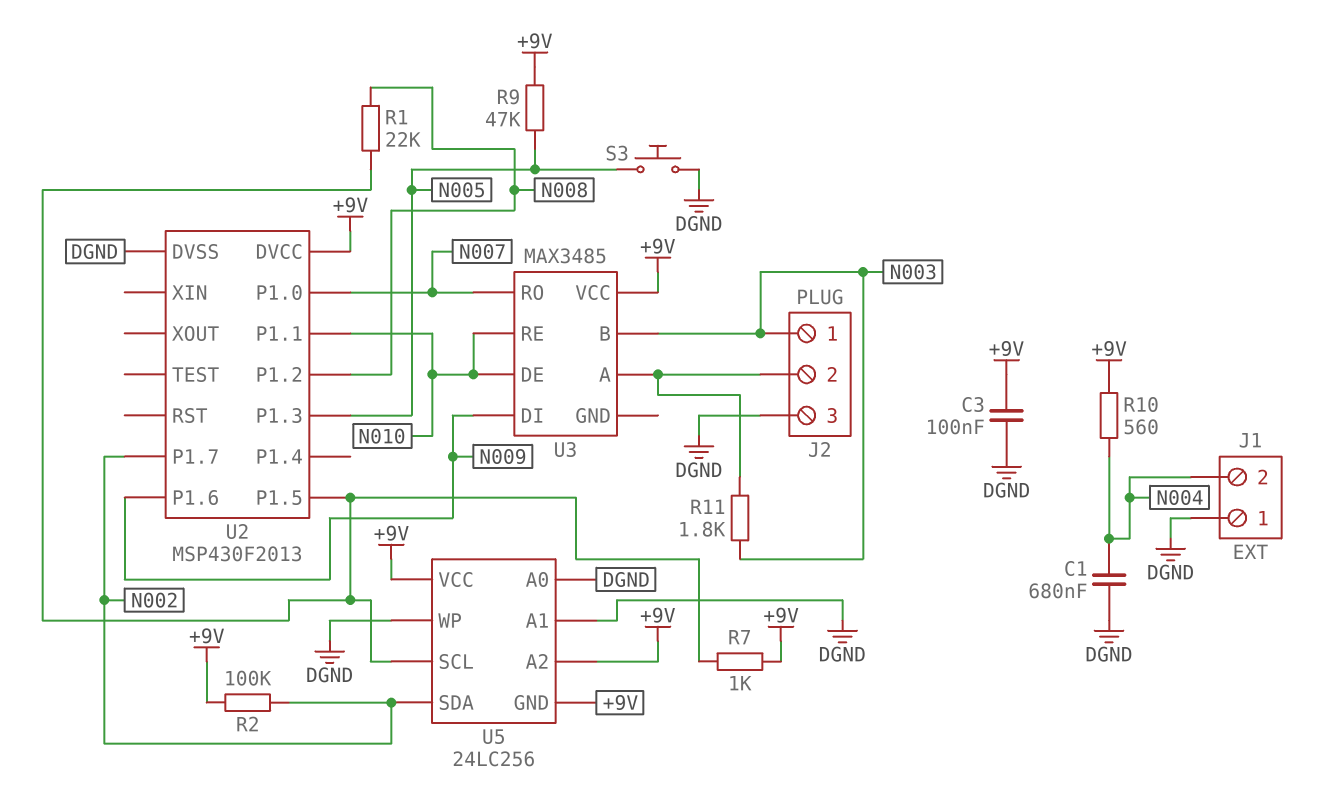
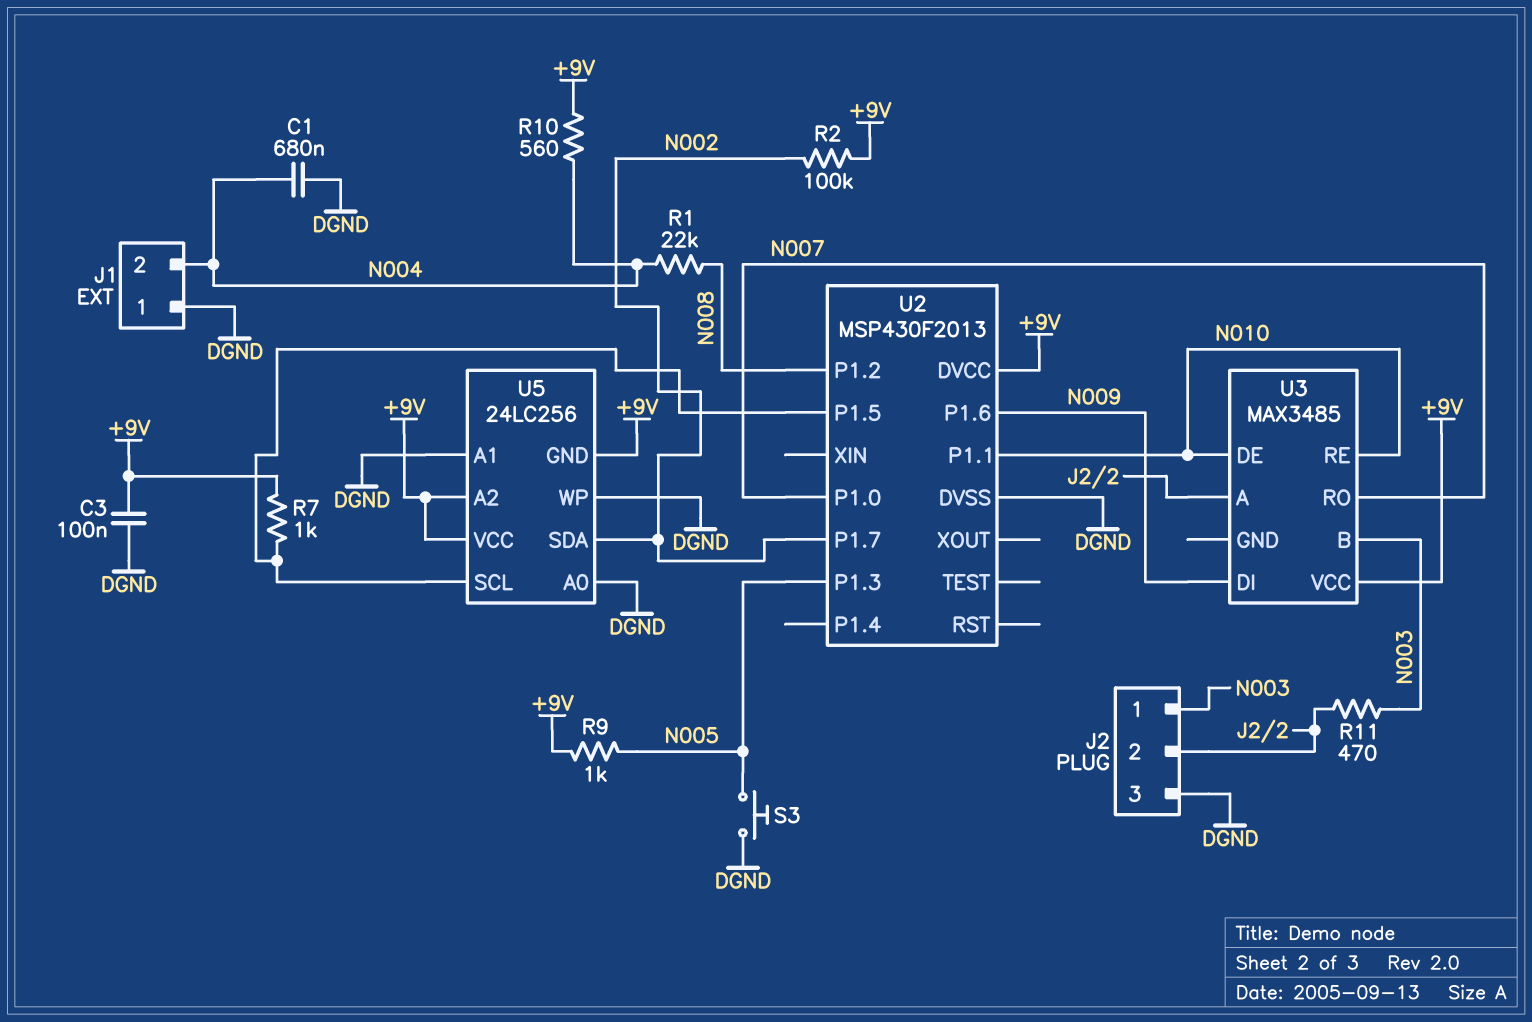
R1: 22k (N008, U2/P1.5) -> 22k (N004, N008)
R9: 47k (+9V, N005) -> 1k (+9V, N005)
R11: 1.8k (J2/2, N003) -> 470 (J2/2, N003)

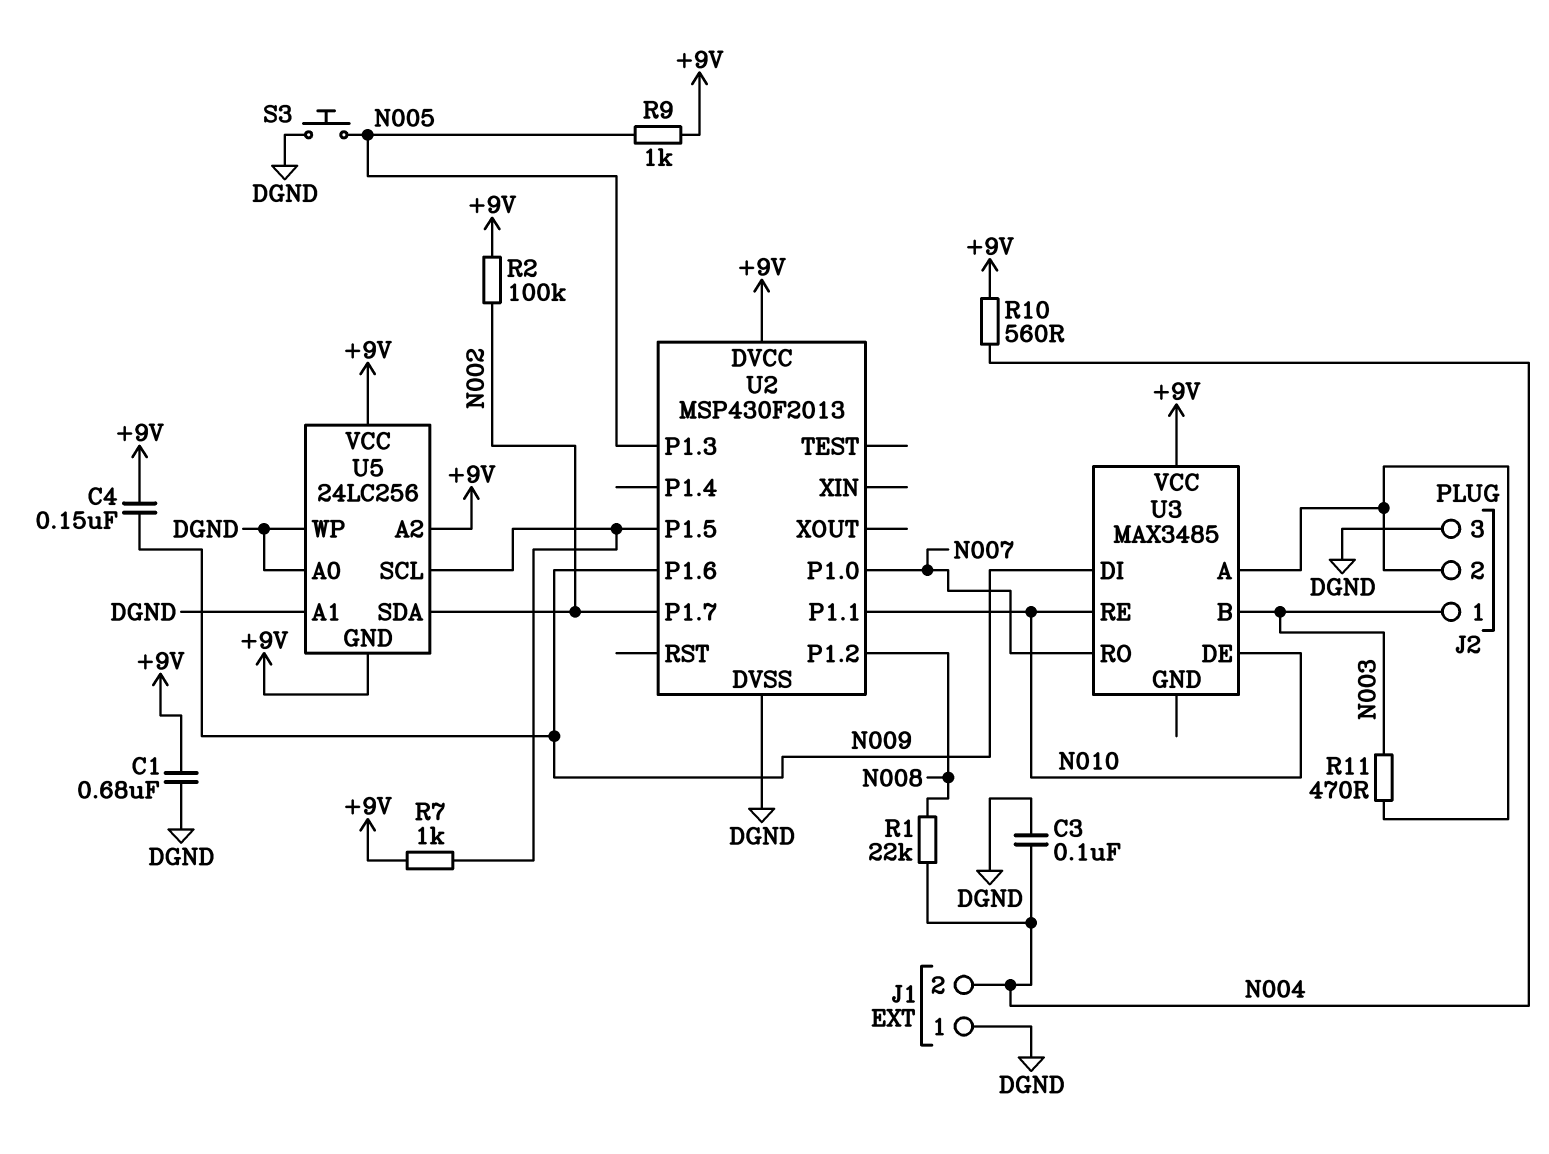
C1: 680nF (DGND, N004) -> 680nF (+9V, DGND)
C3: 100nF (+9V, DGND) -> 100nF (DGND, N004)
C4: none -> 150nF (+9V, N009)

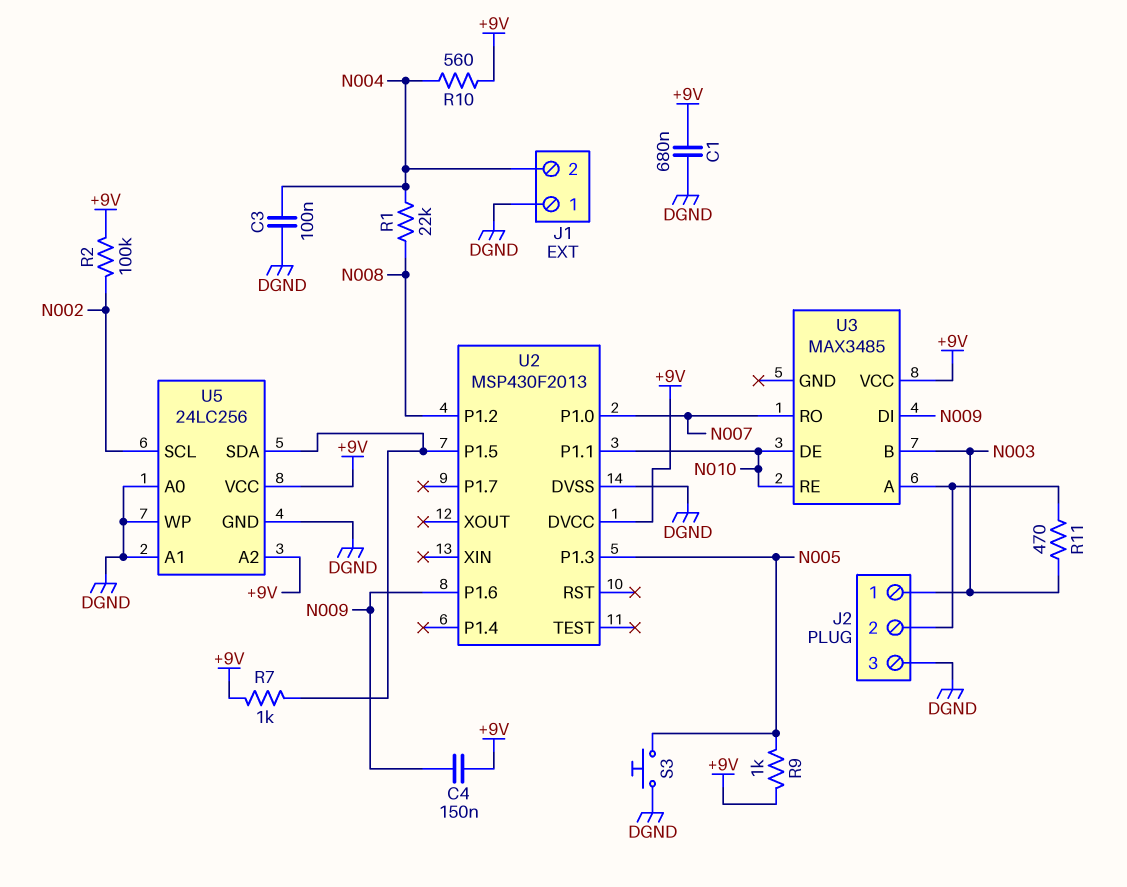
U2 pin P1.7: N002 -> none
U5 pin GND: +9V -> DGND
U5 pin SCL: U2/P1.5 -> N002
U5 pin SDA: N002 -> U2/P1.5

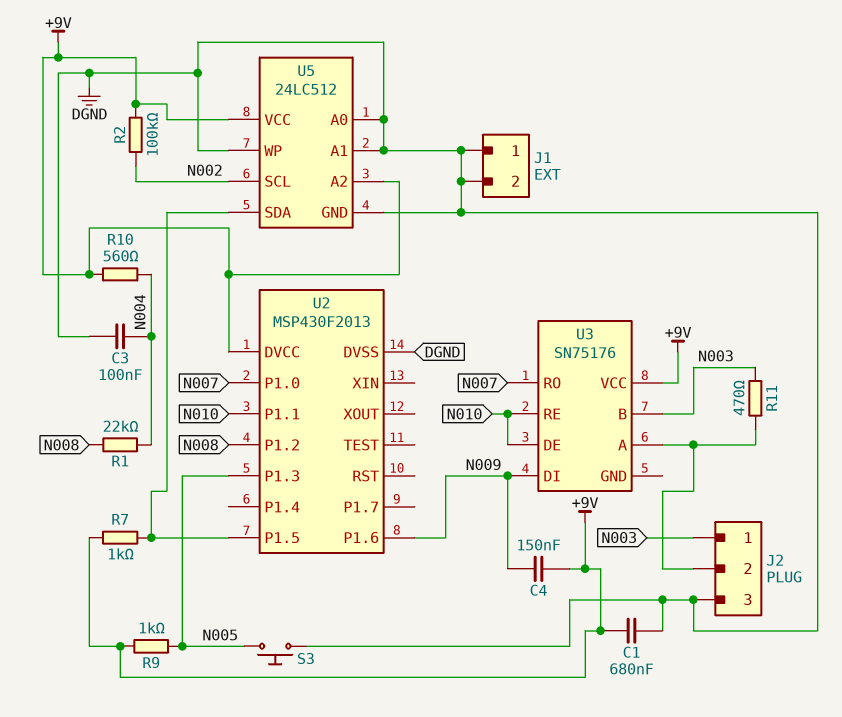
J1 pin 2: N004 -> DGND
U3: MAX3485 -> SN75176
U5: 24LC256 -> 24LC512

